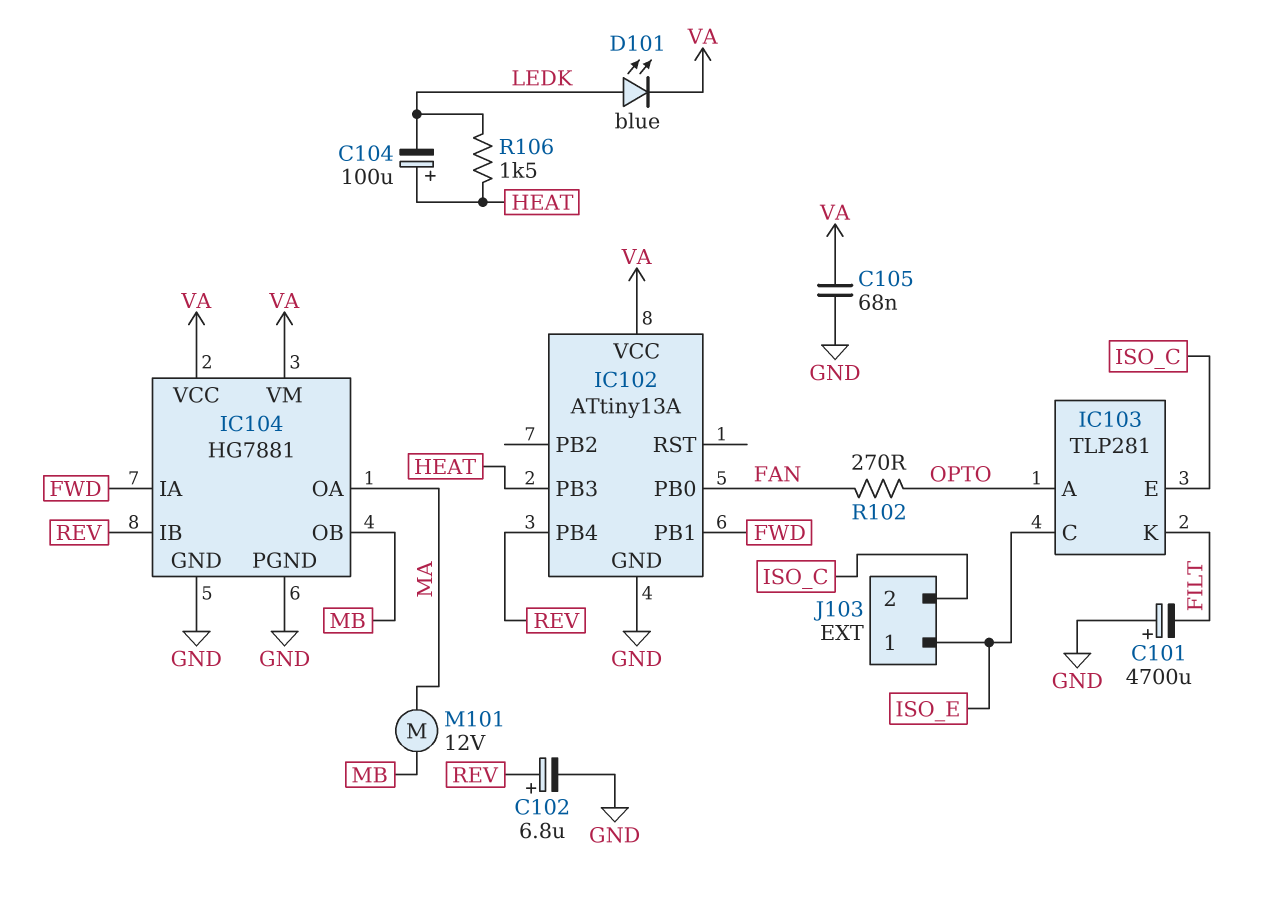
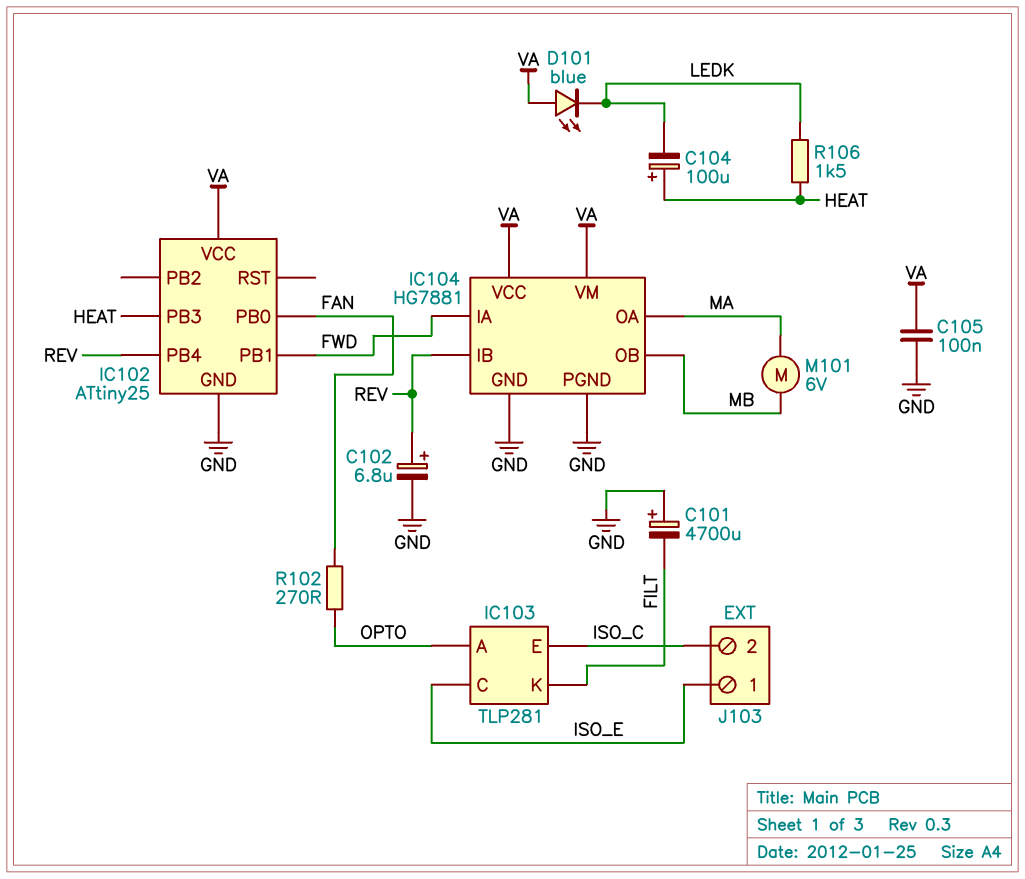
C105: 68nF (GND, VA) -> 100nF (GND, VA)
D101: LED blue (A LEDK, K VA) -> LED blue (A VA, K LEDK)
IC102: ATtiny13A -> ATtiny25
M101: motor 12V (MA, MB) -> motor 6V (MA, MB)

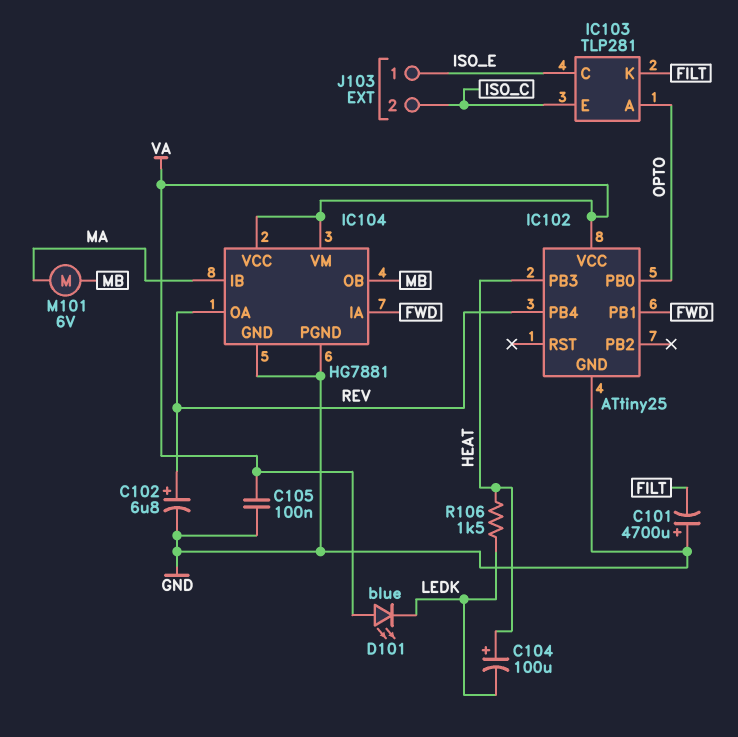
IC102 pin PB0: FAN -> OPTO
IC104 pin IB: REV -> MA
IC104 pin OA: MA -> REV
R102: 270 (FAN, OPTO) -> none

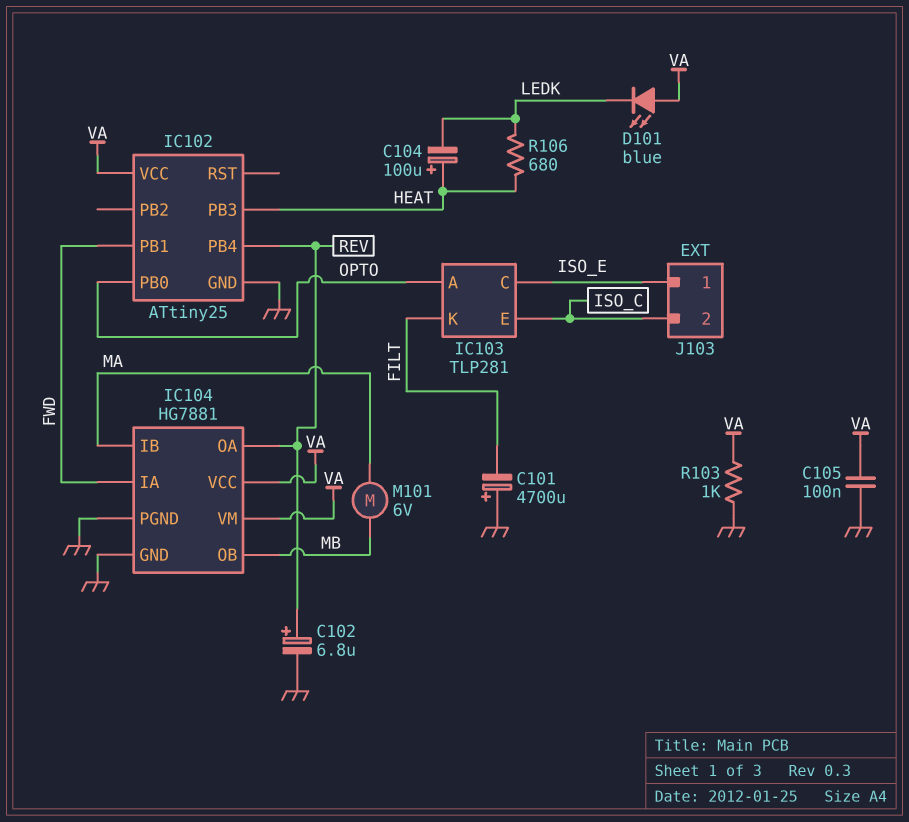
R103: none -> 1k (GND, VA)
R106: 1.5k (HEAT, LEDK) -> 680 (HEAT, LEDK)

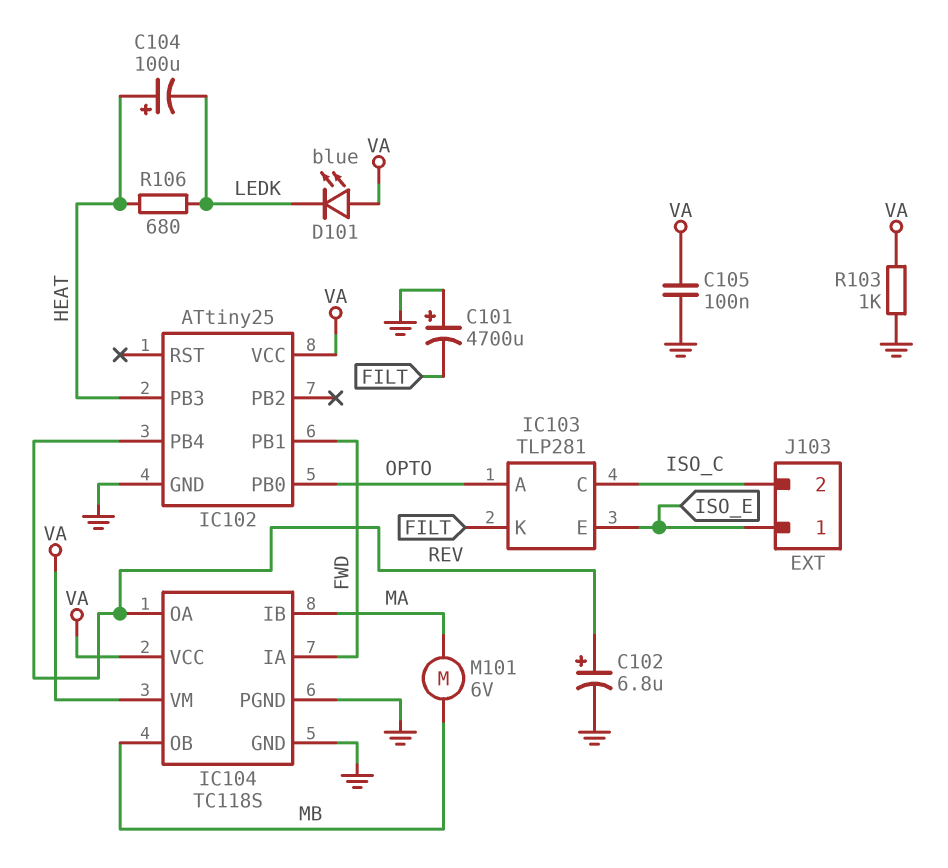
IC103 pin C: ISO_E -> ISO_C
IC103 pin E: ISO_C -> ISO_E
IC104: HG7881 -> TC118S

